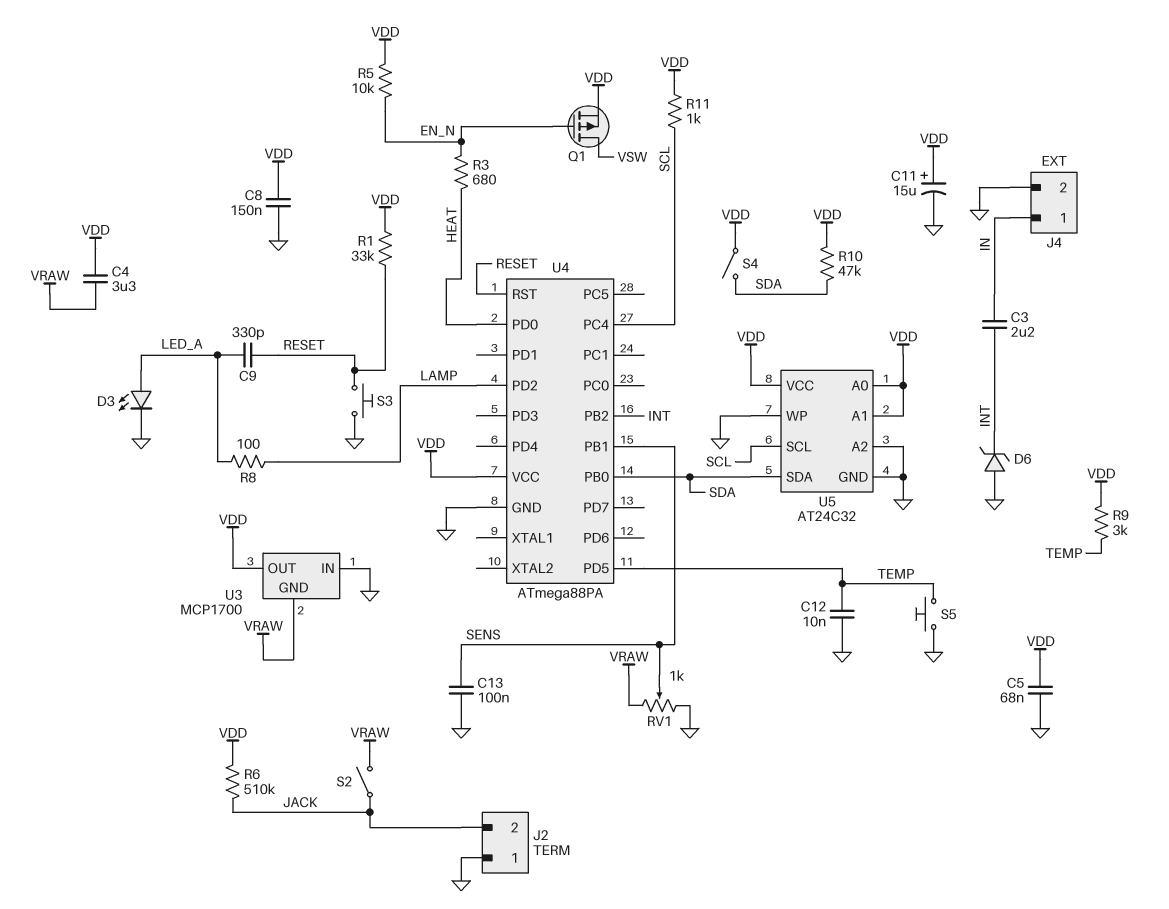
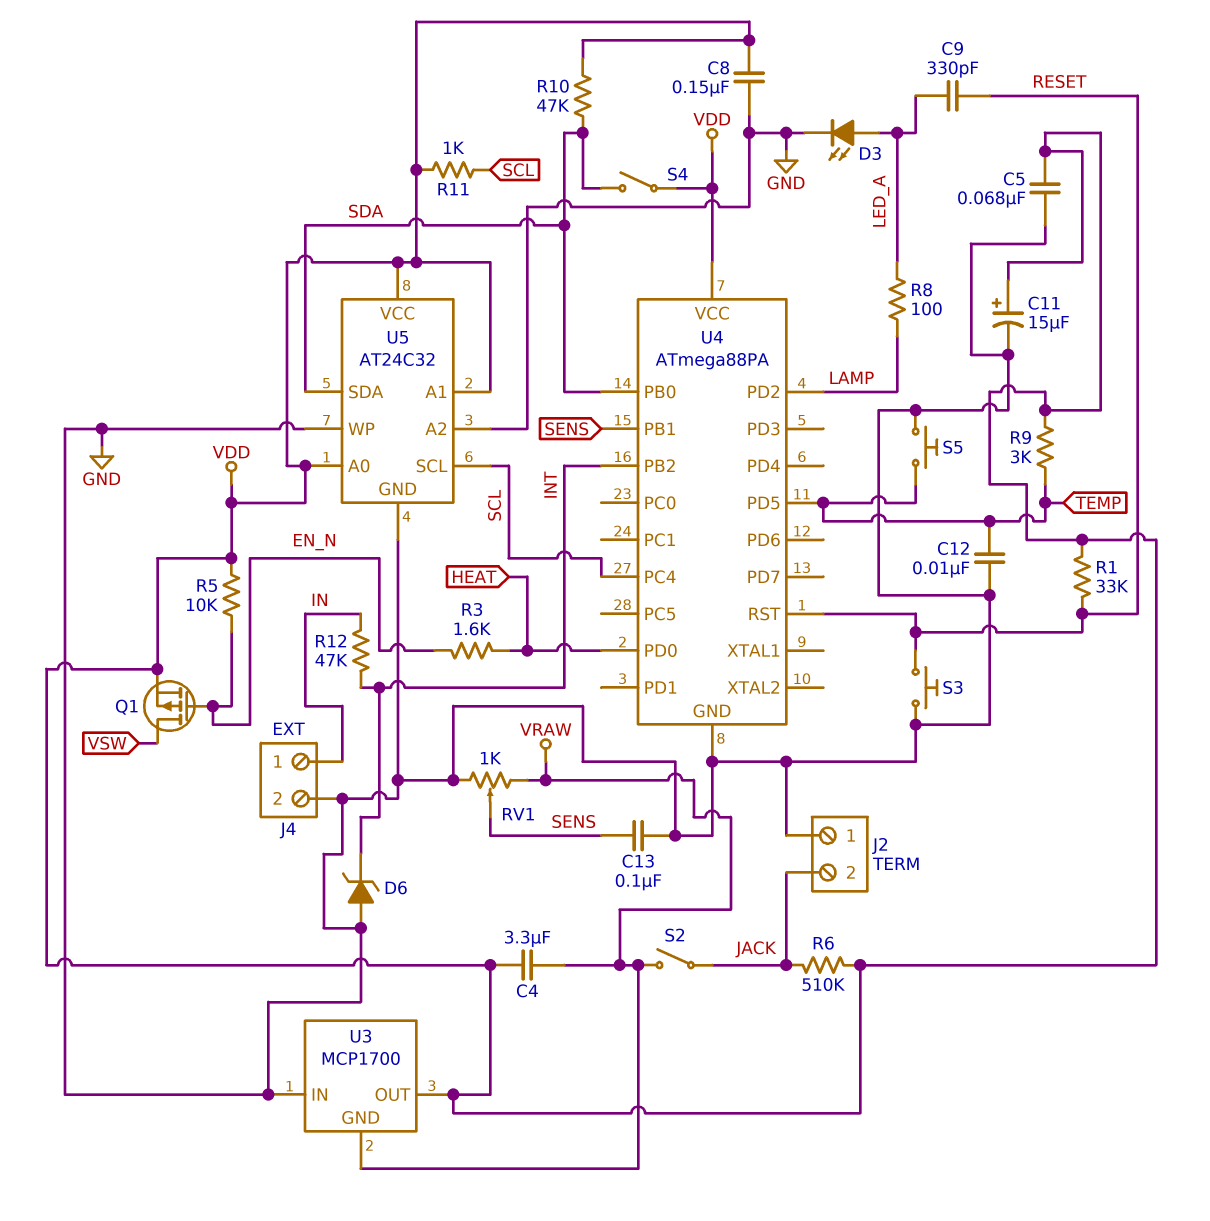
C3: 2.2uF (IN, INT) -> none
R3: 680 (EN_N, HEAT) -> 1.6k (EN_N, HEAT)
R12: none -> 47k (IN, INT)

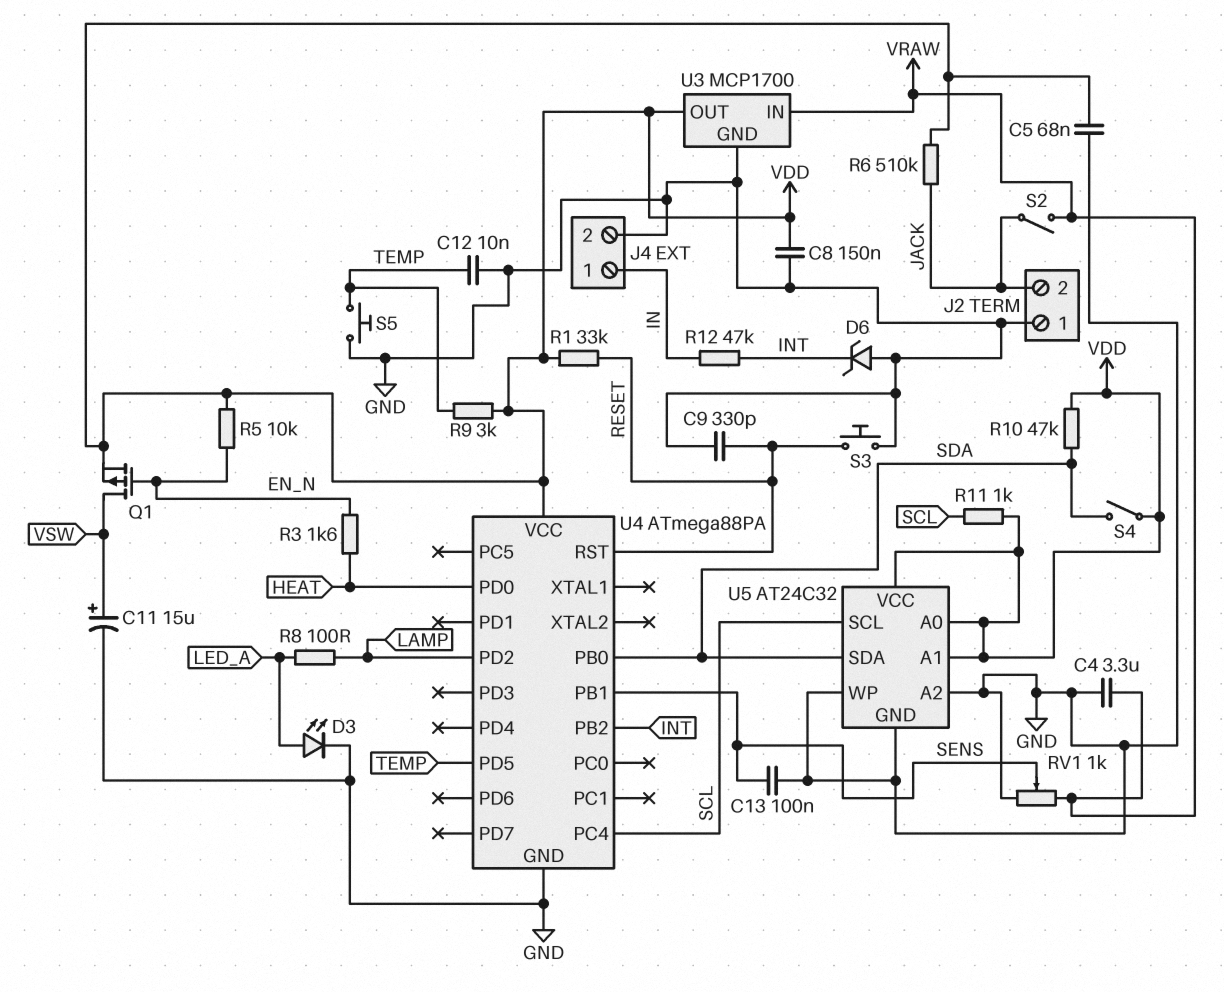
C4: 3.3uF (VDD, VRAW) -> 3.3uF (GND, VRAW)
C9: 330pF (LED_A, RESET) -> 330pF (GND, RESET)
C11: 15uF (plus VDD, minus GND) -> 15uF (plus VSW, minus GND)
U3 pin GND: VRAW -> GND
U3 pin IN: GND -> VRAW

